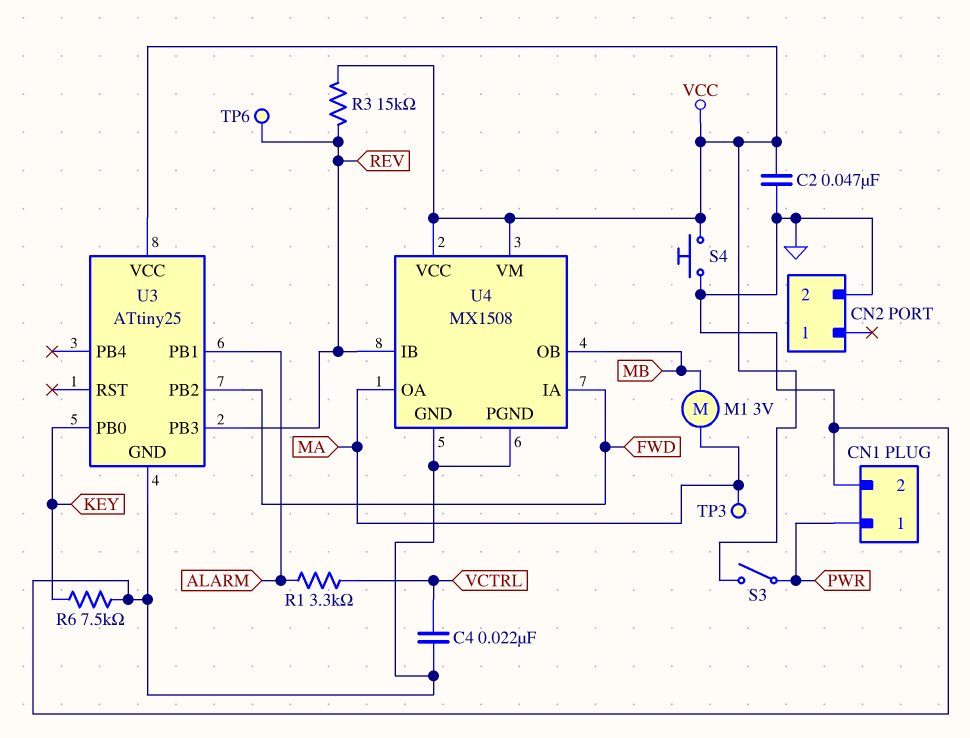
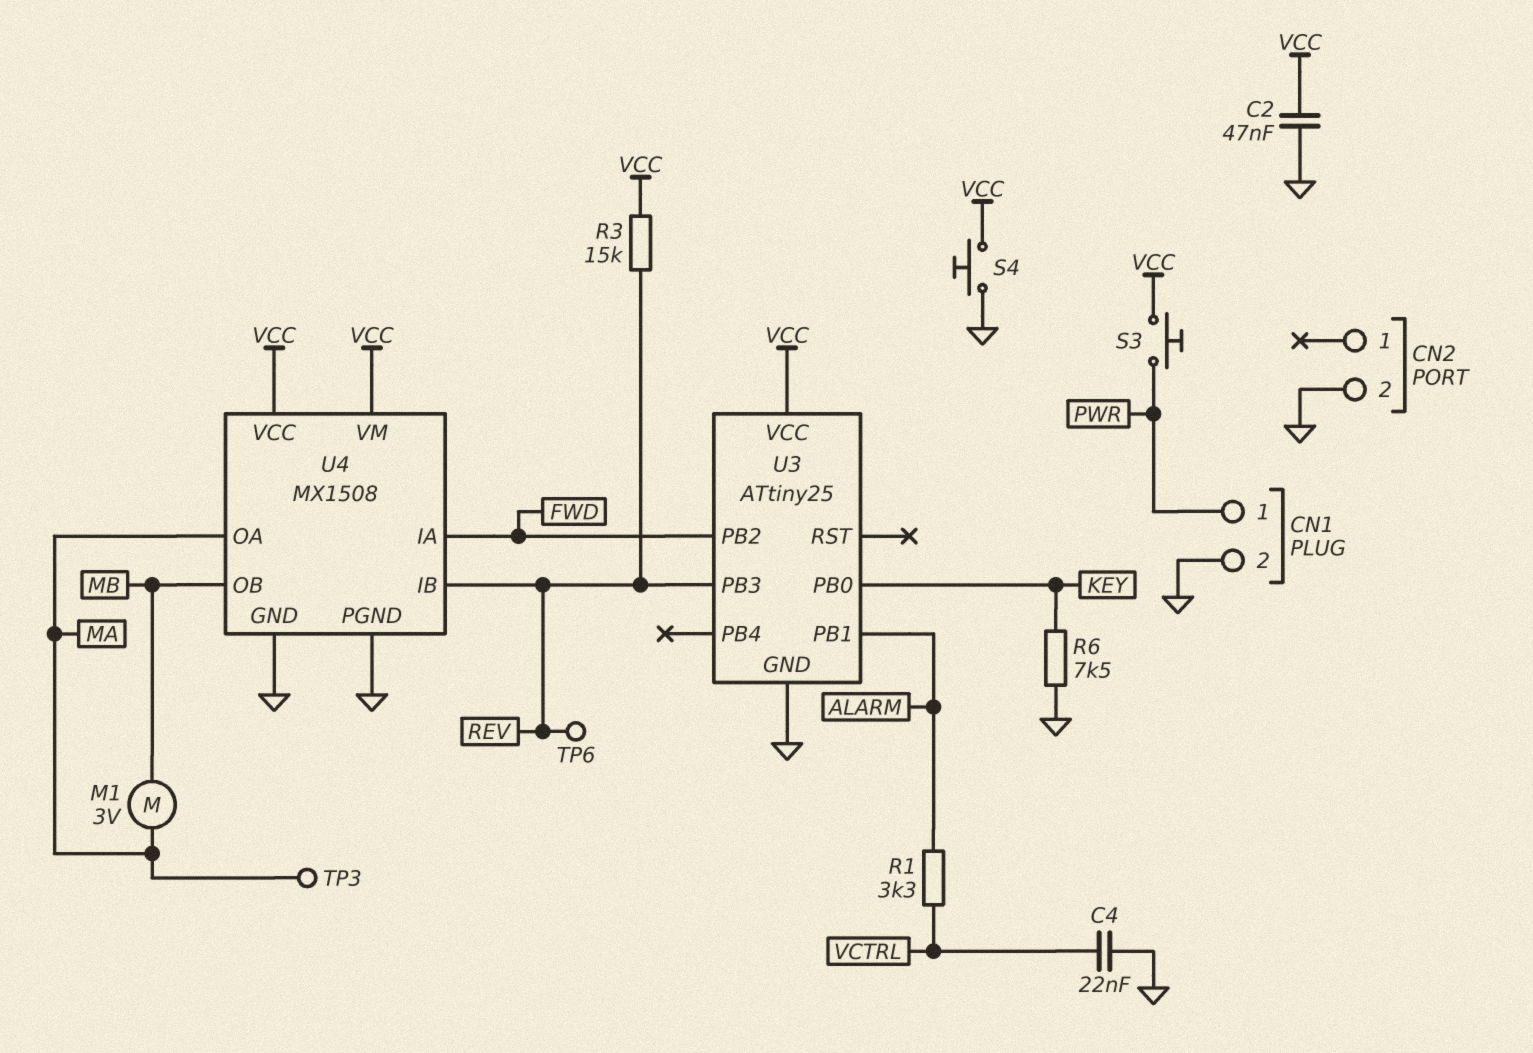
S3: switch (PWR, VCC) -> button (PWR, VCC)

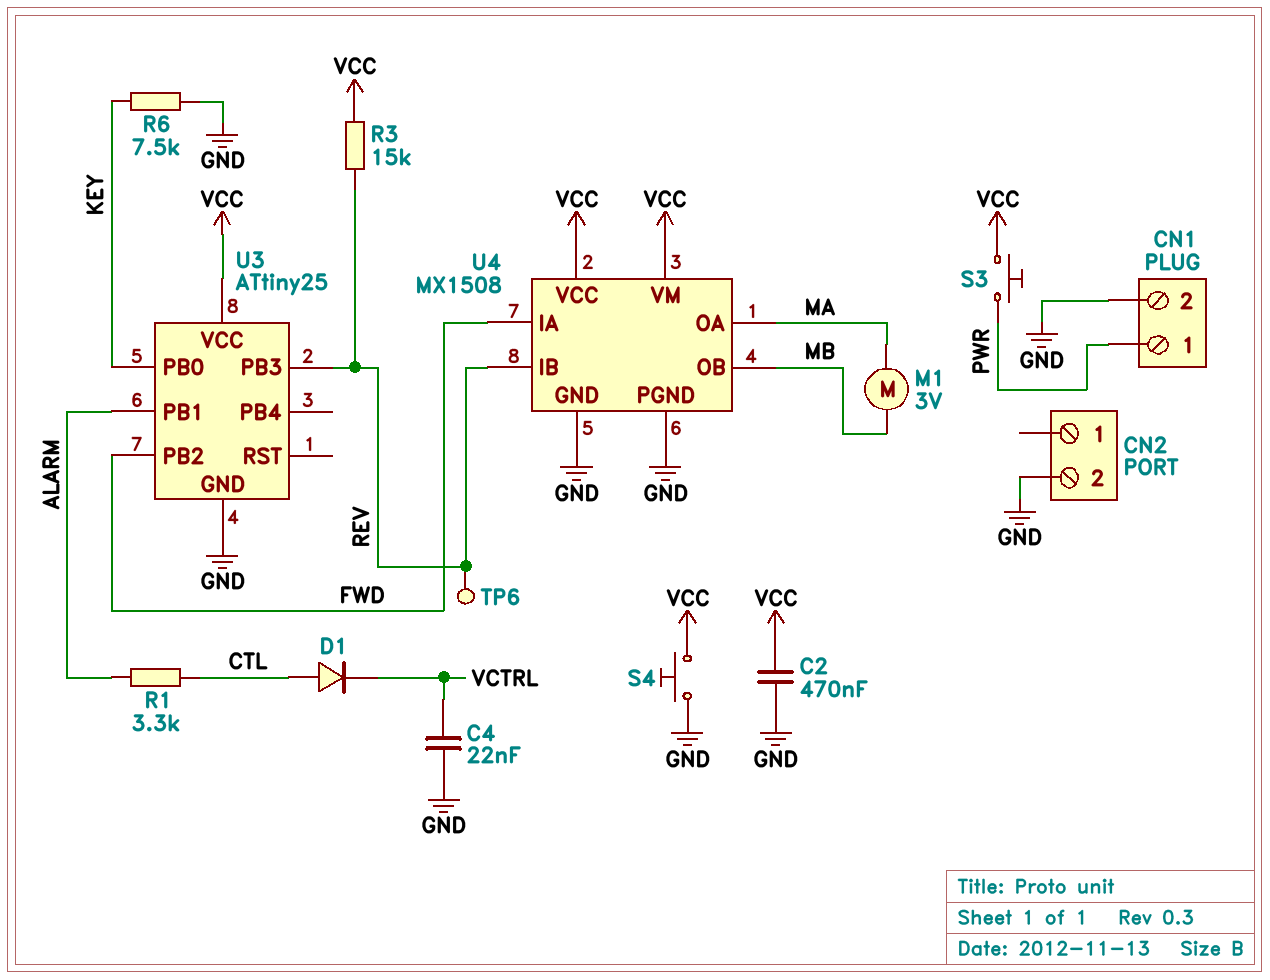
C2: 47nF (GND, VCC) -> 470nF (GND, VCC)
D1: none -> diode (A CTL, K VCTRL)
R1: 3.3k (ALARM, VCTRL) -> 3.3k (ALARM, CTL)
TP3: test point (MA) -> none

